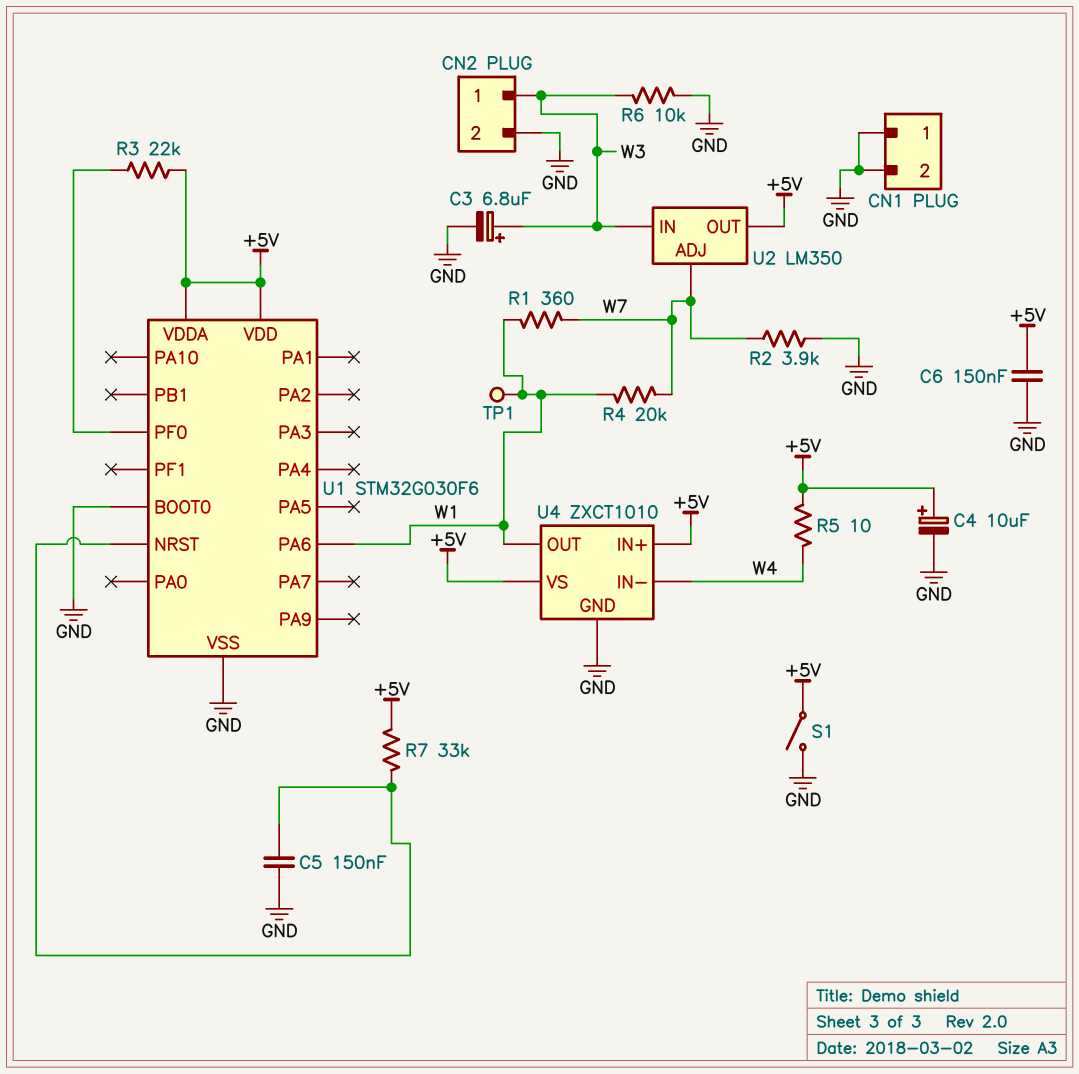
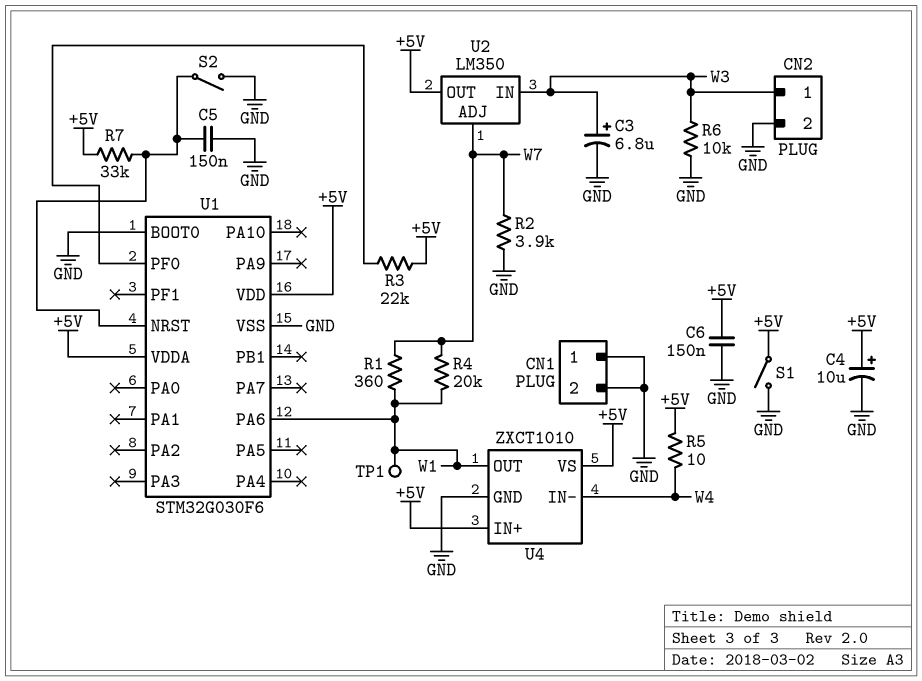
S2: none -> switch (GND, U1/NRST)

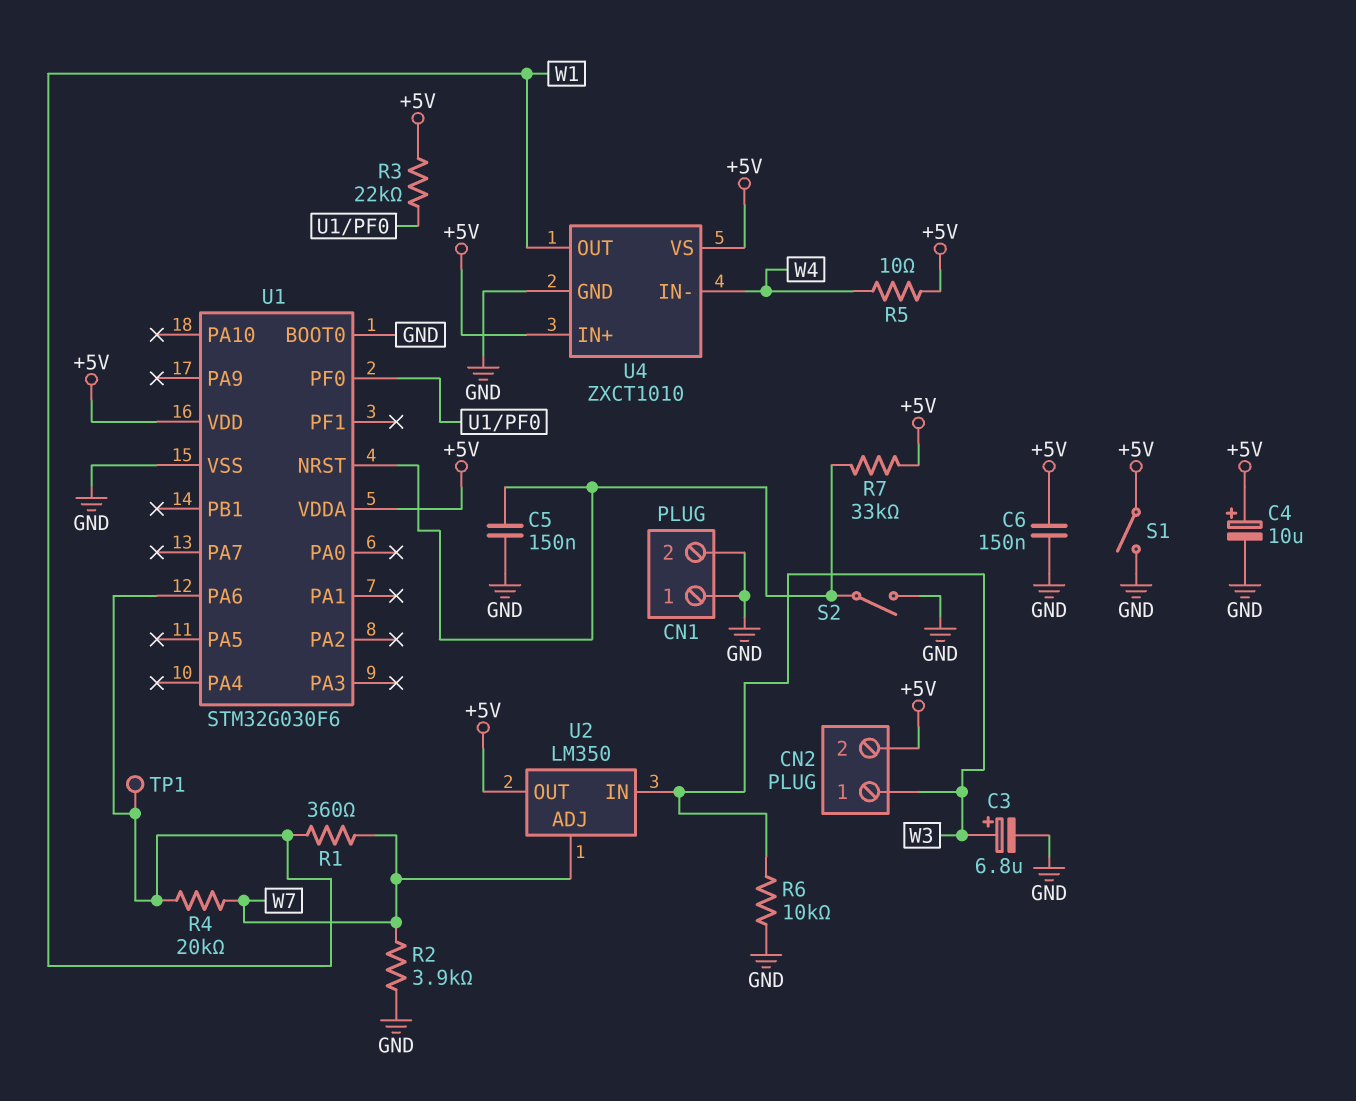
CN2 pin 2: GND -> +5V

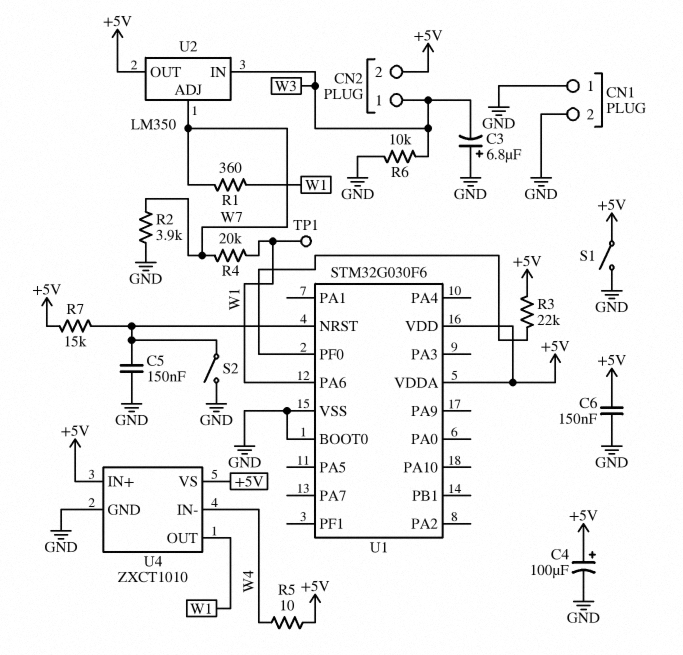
C3: 6.8uF (plus W3, minus GND) -> 6.8uF (plus GND, minus W3)
C4: 10uF (plus +5V, minus GND) -> 100uF (plus +5V, minus GND)
R7: 33k (+5V, U1/NRST) -> 15k (+5V, U1/NRST)

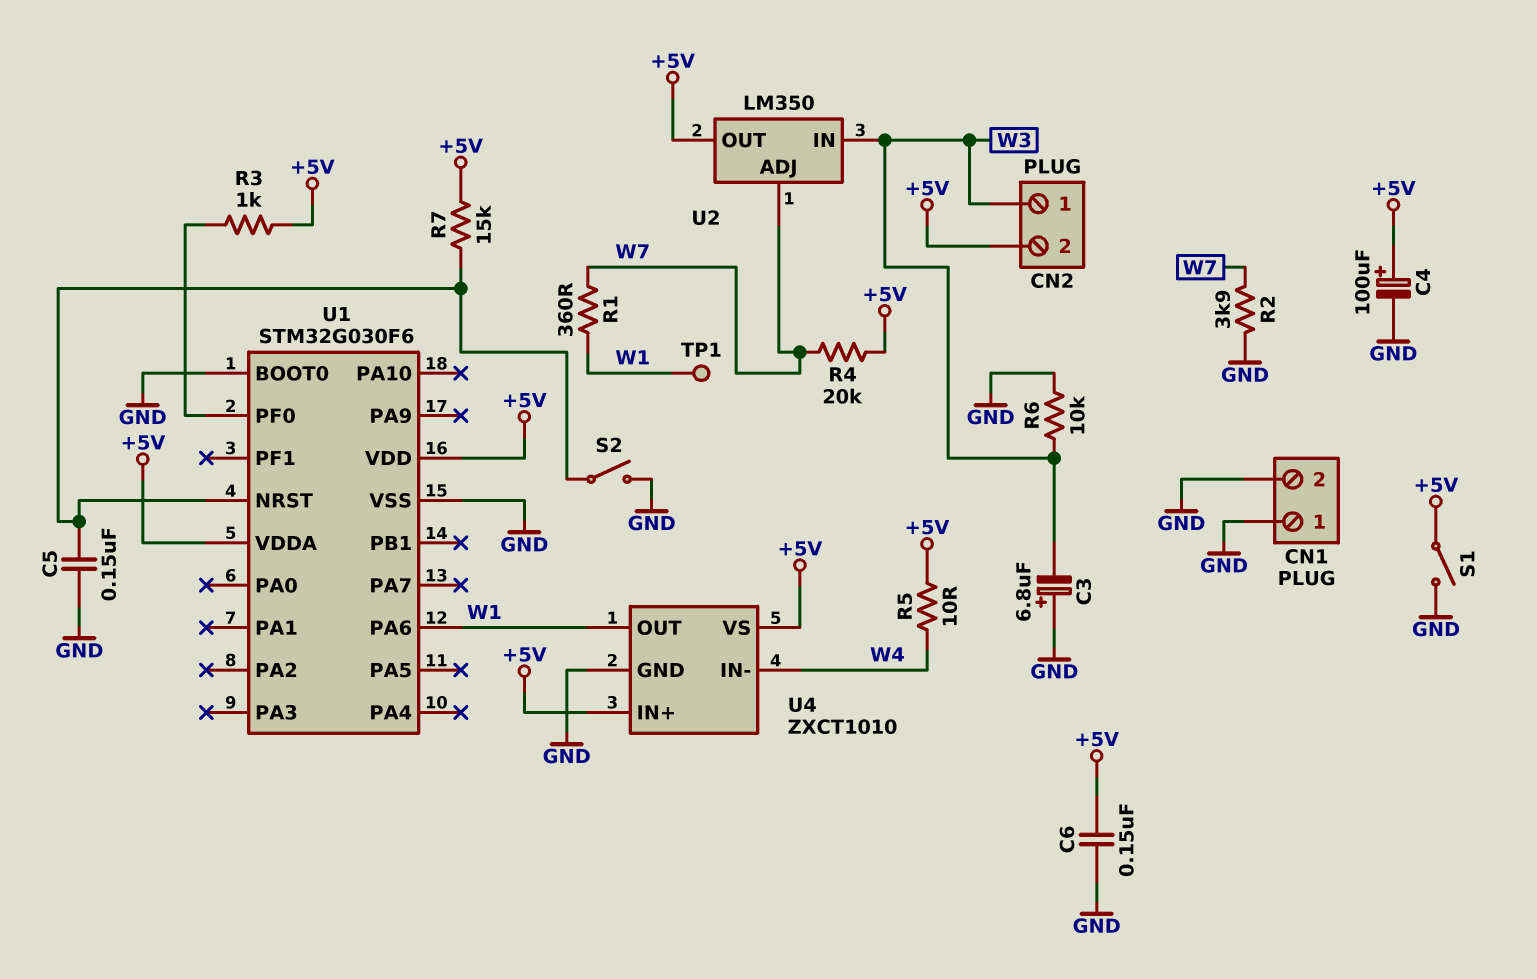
R3: 22k (+5V, U1/PF0) -> 1k (+5V, U1/PF0)
R4: 20k (W1, W7) -> 20k (+5V, W7)

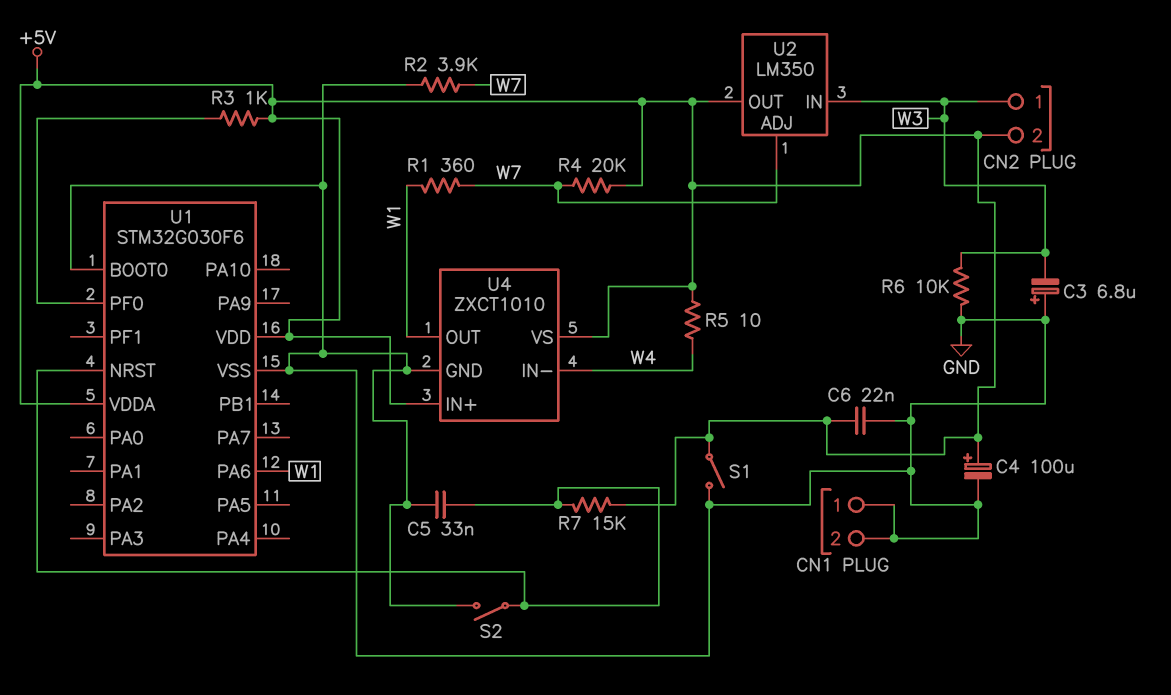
C5: 150nF (GND, U1/NRST) -> 33nF (GND, U1/NRST)
C6: 150nF (+5V, GND) -> 22nF (+5V, GND)
TP1: test point (W1) -> none

